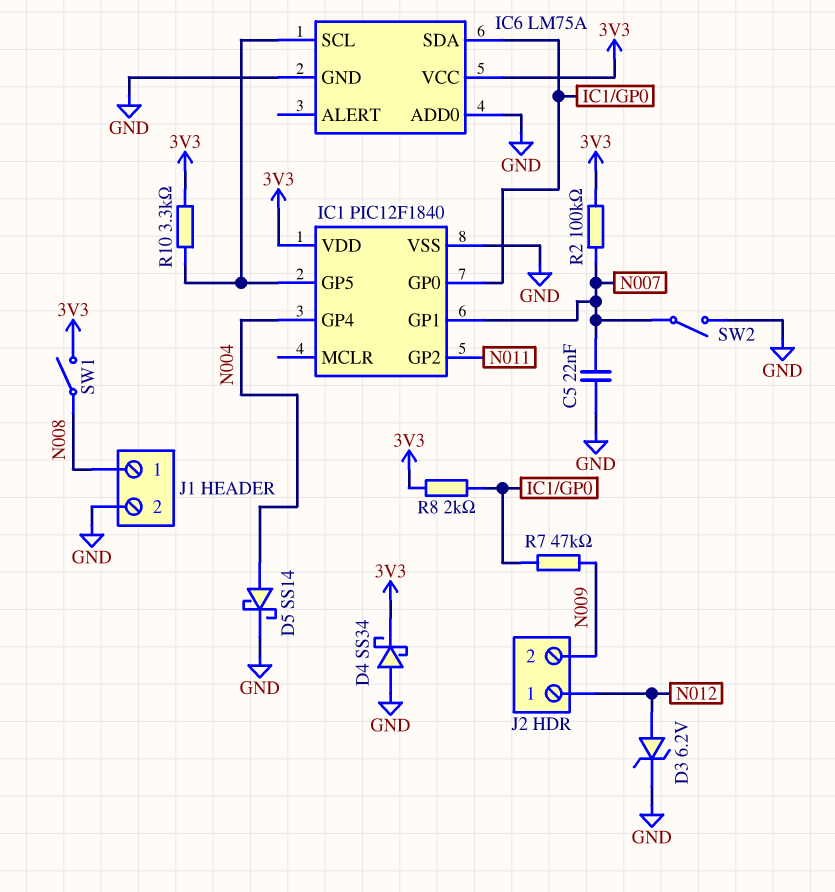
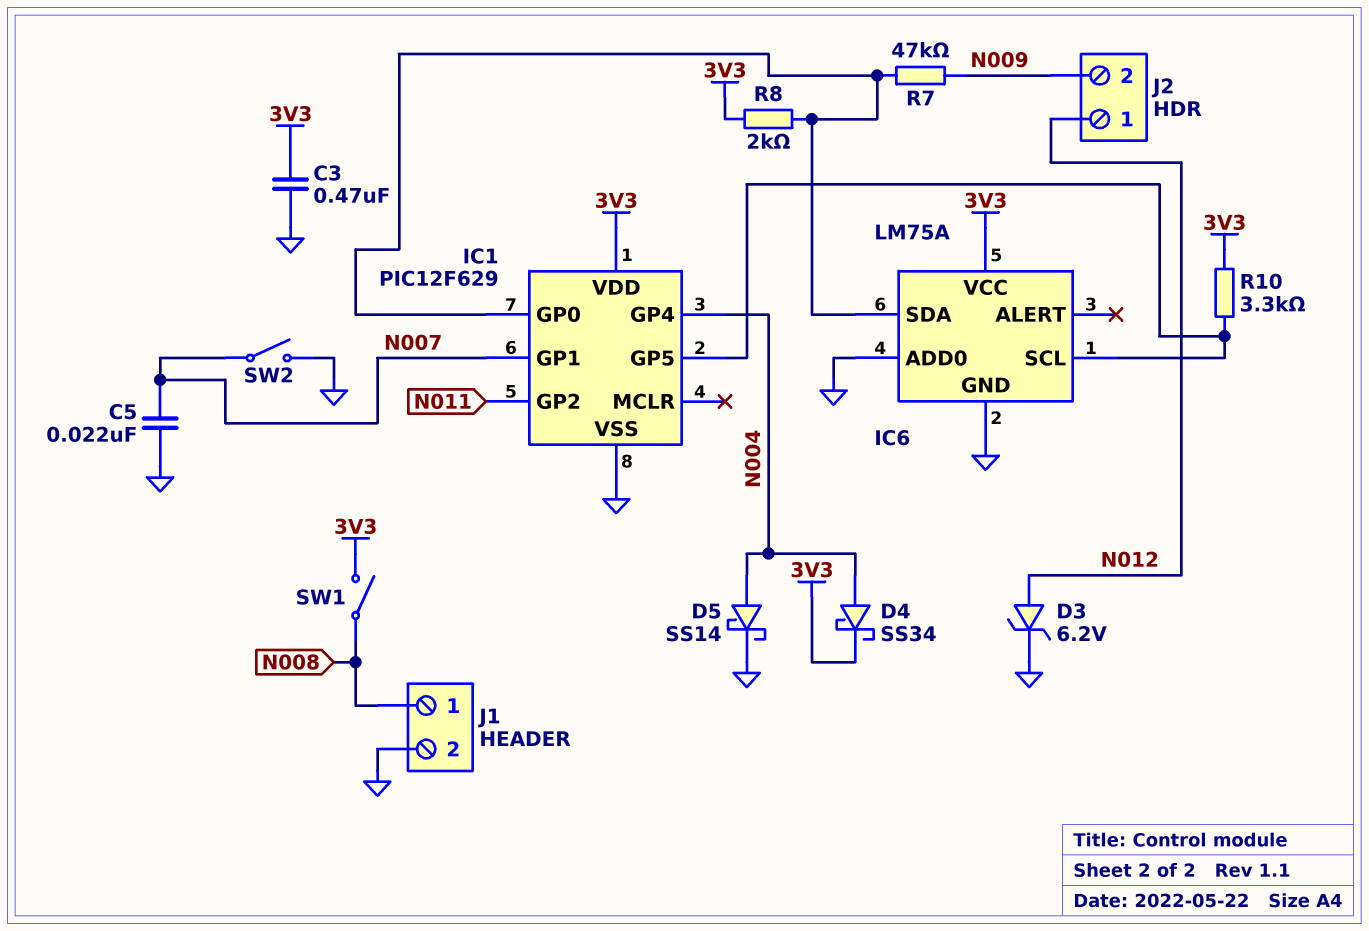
C3: none -> 470nF (3V3, GND)
D4: schottky SS34 (A GND, K 3V3) -> schottky SS34 (A N004, K 3V3)
IC1: PIC12F1840 -> PIC12F629
R2: 100k (3V3, N007) -> none

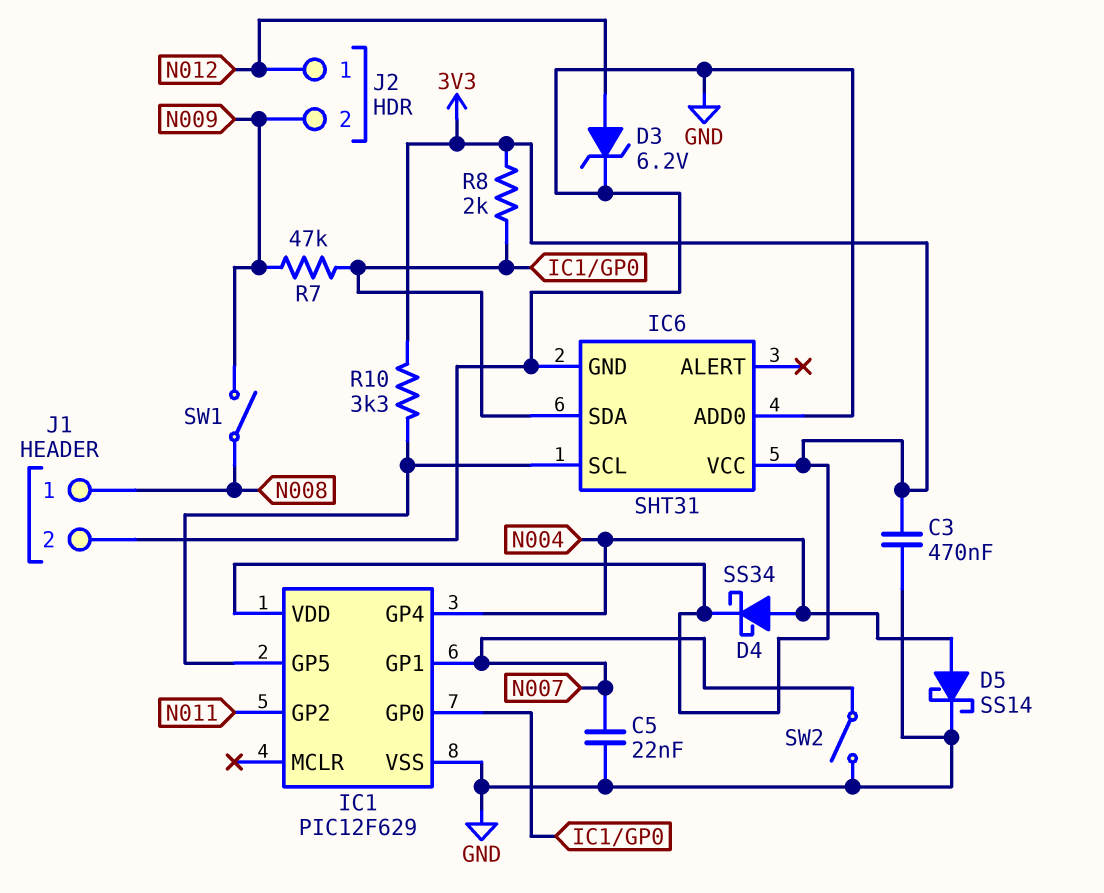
IC6: LM75A -> SHT31
SW1: switch (3V3, N008) -> switch (N008, N009)

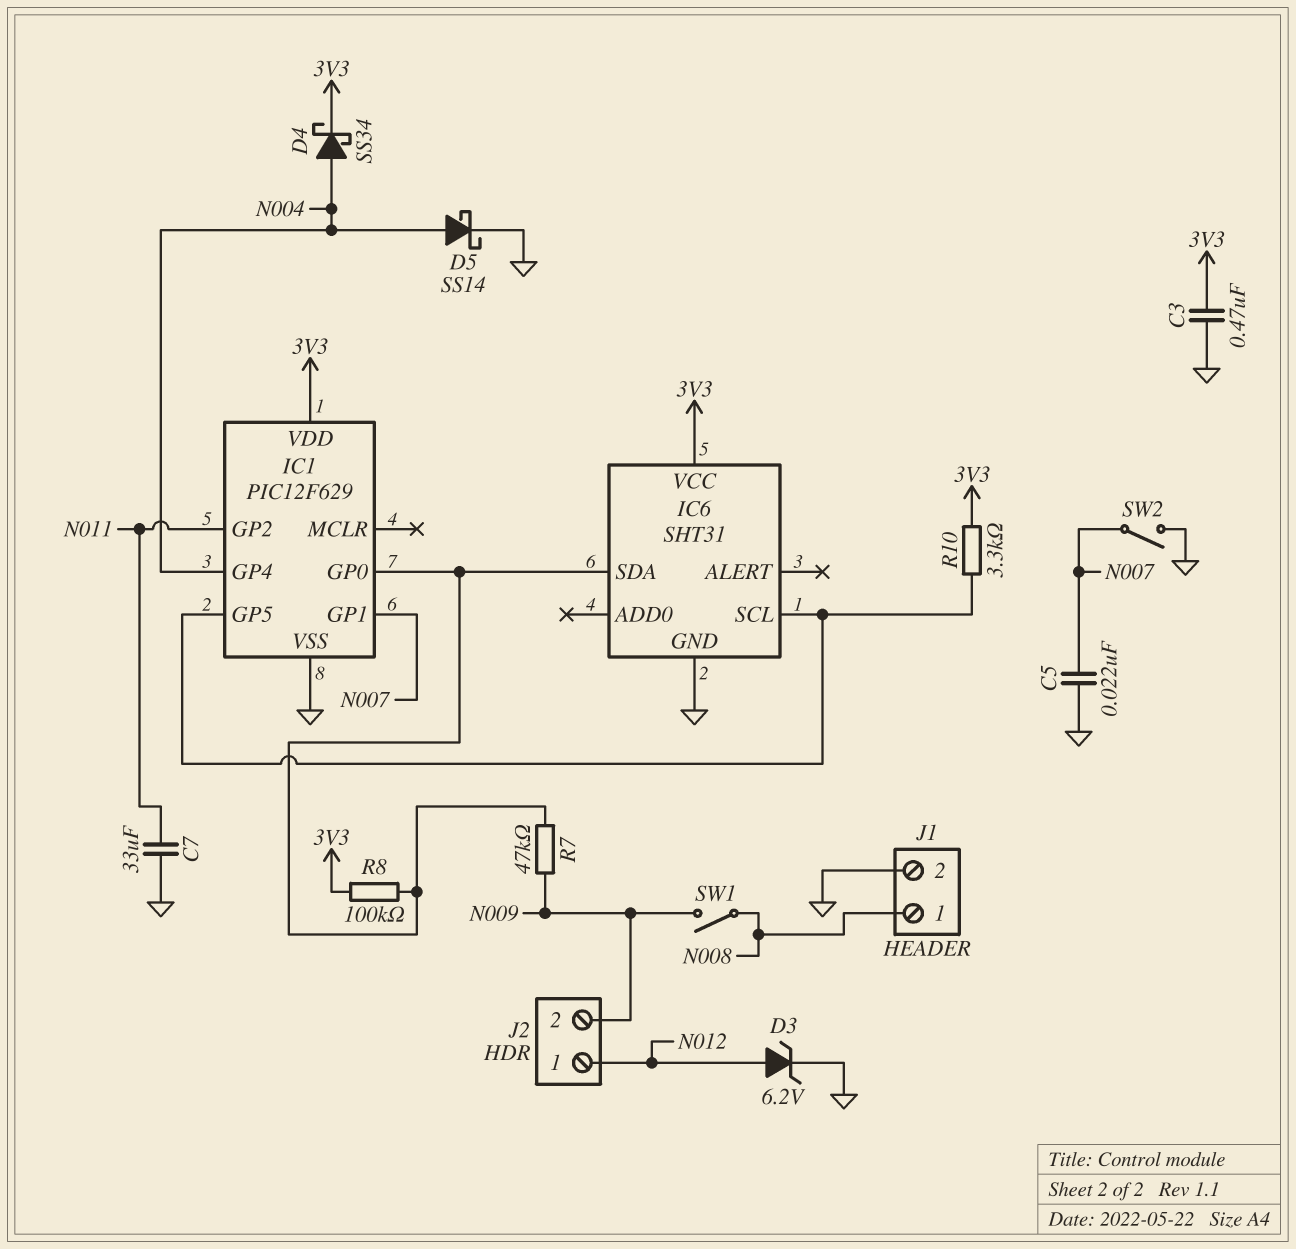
C7: none -> 33uF (GND, N011)
IC6 pin ADD0: GND -> none
R8: 2k (3V3, IC1/GP0) -> 100k (3V3, IC1/GP0)

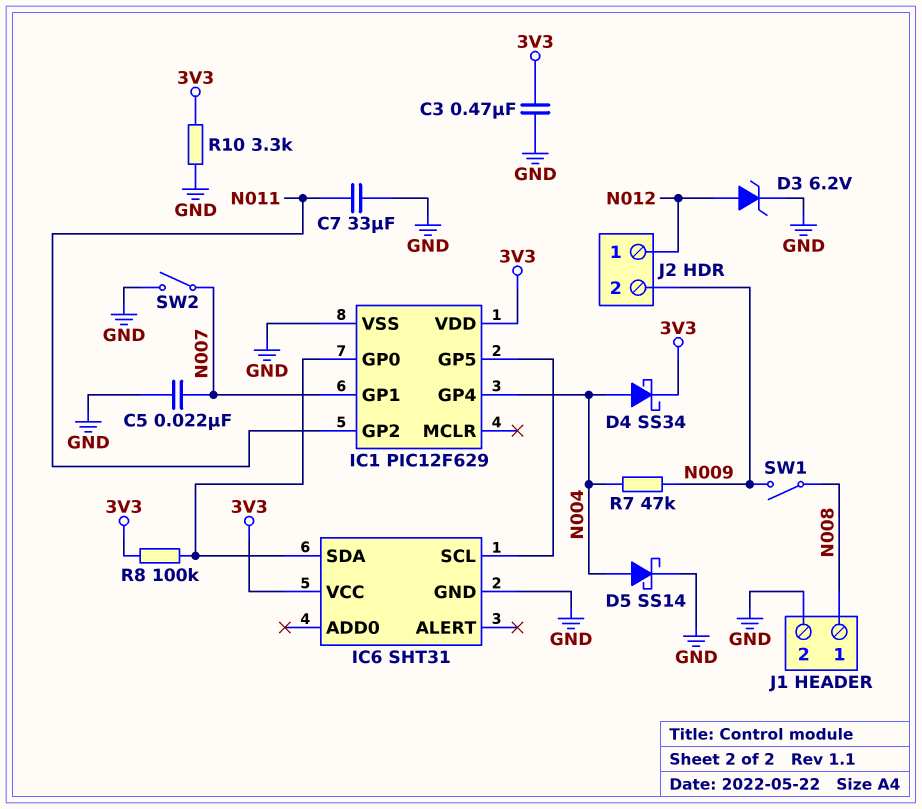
R7: 47k (IC1/GP0, N009) -> 47k (N004, N009)
R10: 3.3k (3V3, IC1/GP5) -> 3.3k (3V3, GND)

